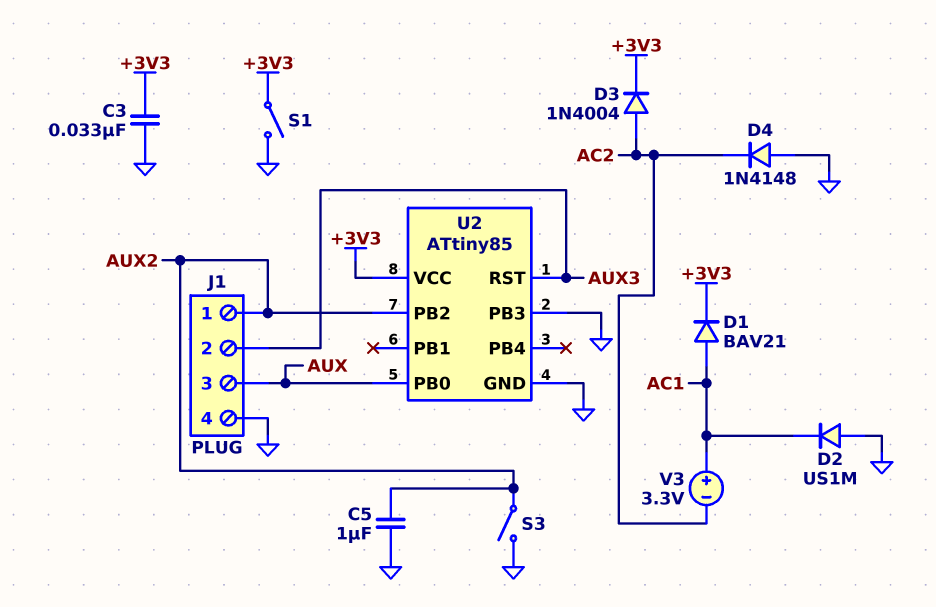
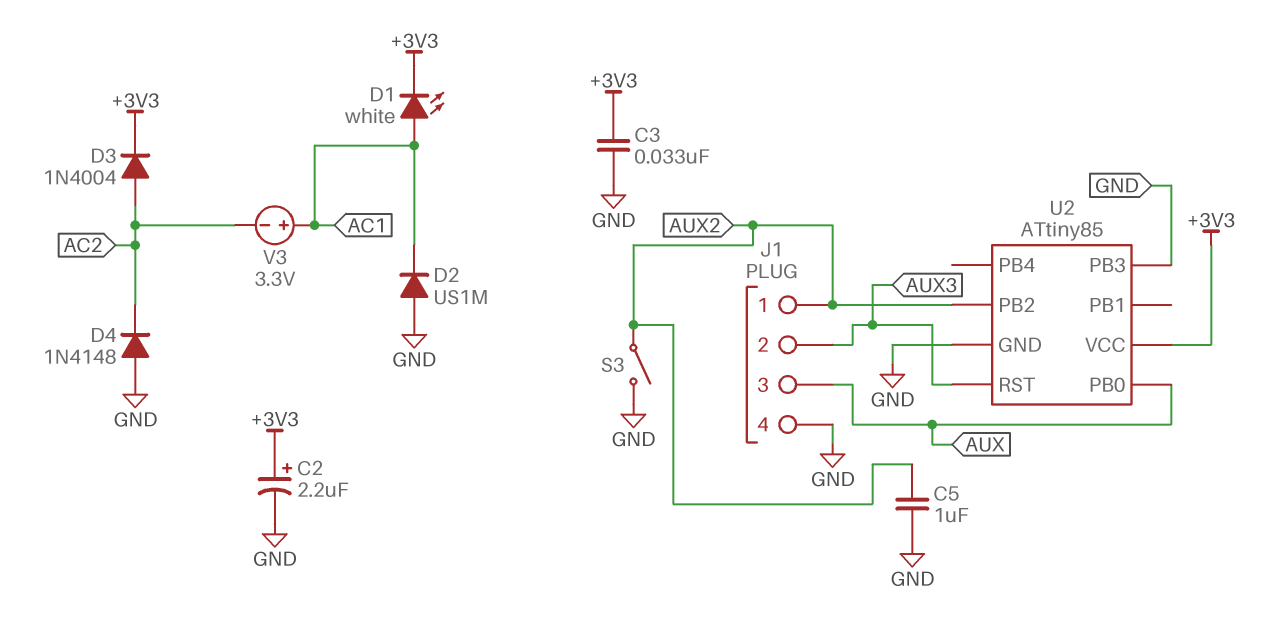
C2: none -> 2.2uF (plus +3V3, minus GND)
D1: diode BAV21 (A AC1, K +3V3) -> LED white (A AC1, K +3V3)
S1: switch (+3V3, GND) -> none

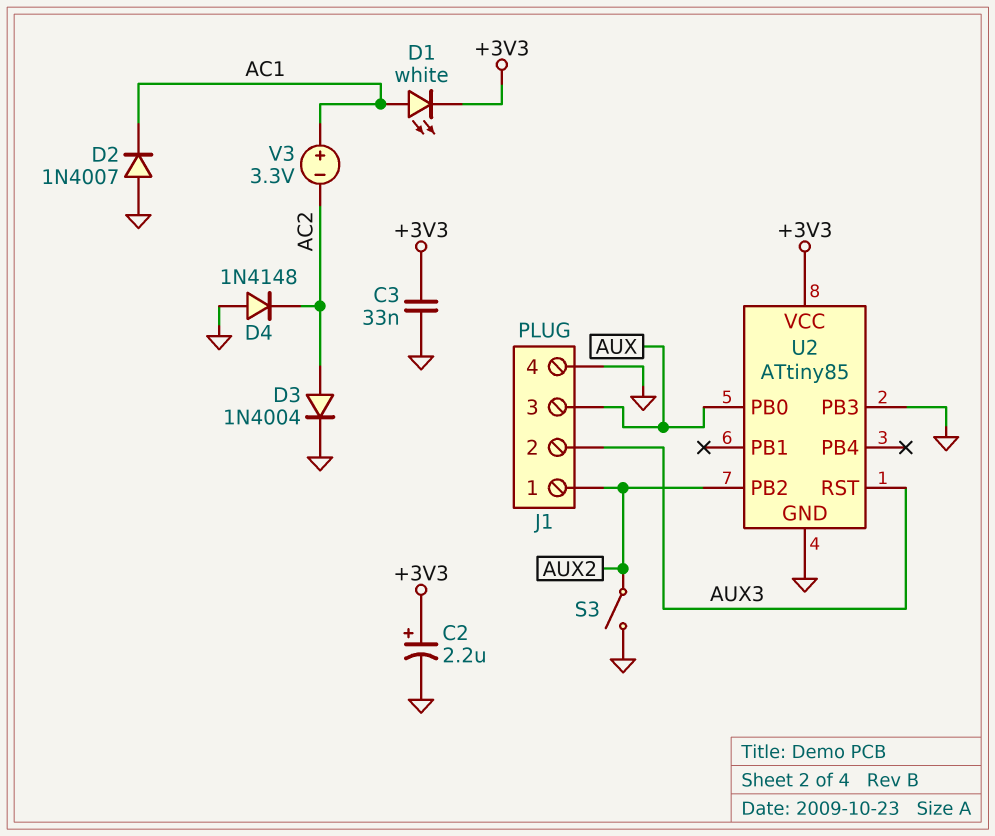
C5: 1uF (AUX2, GND) -> none
D2: diode US1M (A GND, K AC1) -> diode 1N4007 (A GND, K AC1)
D3: diode 1N4004 (A AC2, K +3V3) -> diode 1N4004 (A AC2, K GND)

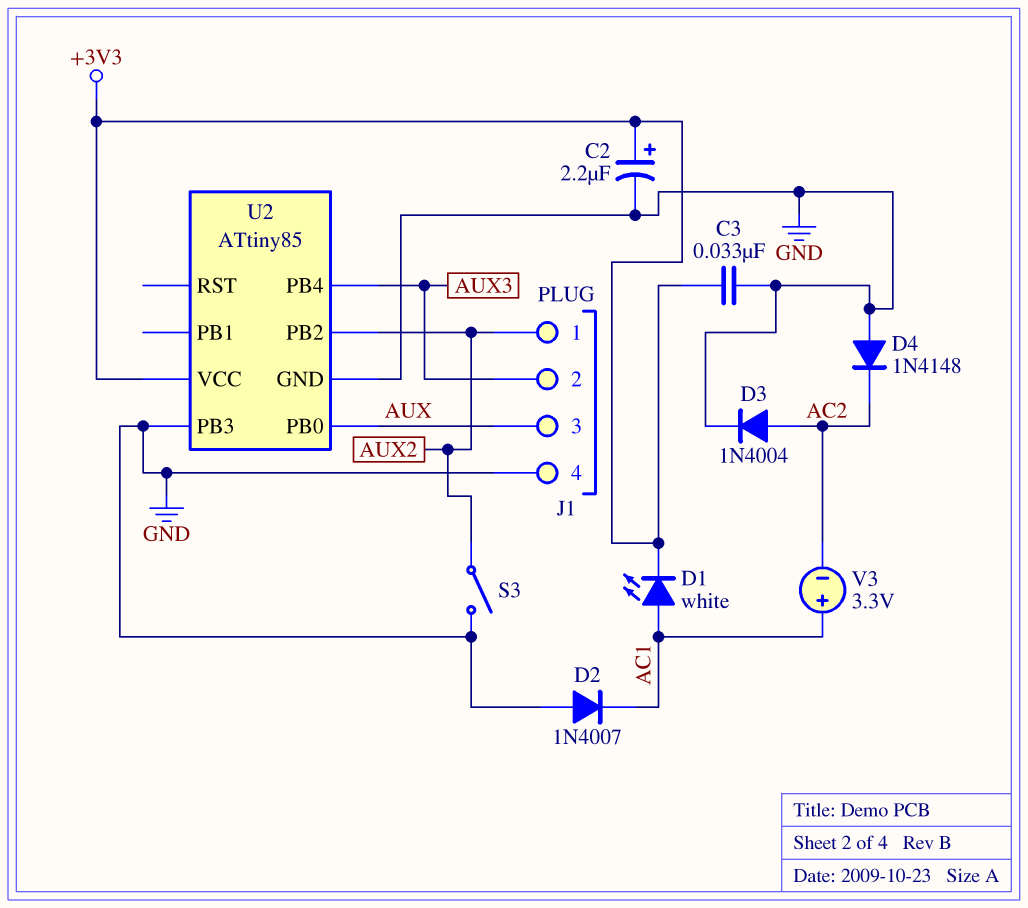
U2 pin PB4: none -> AUX3
U2 pin RST: AUX3 -> none

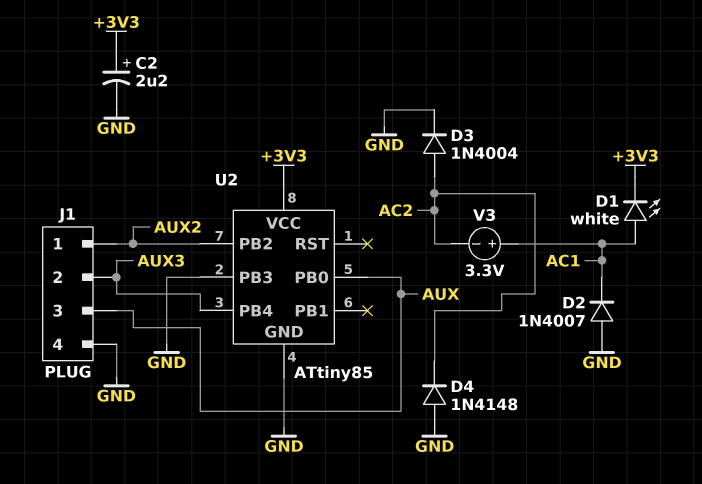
C3: 33nF (+3V3, GND) -> none
S3: switch (AUX2, GND) -> none

